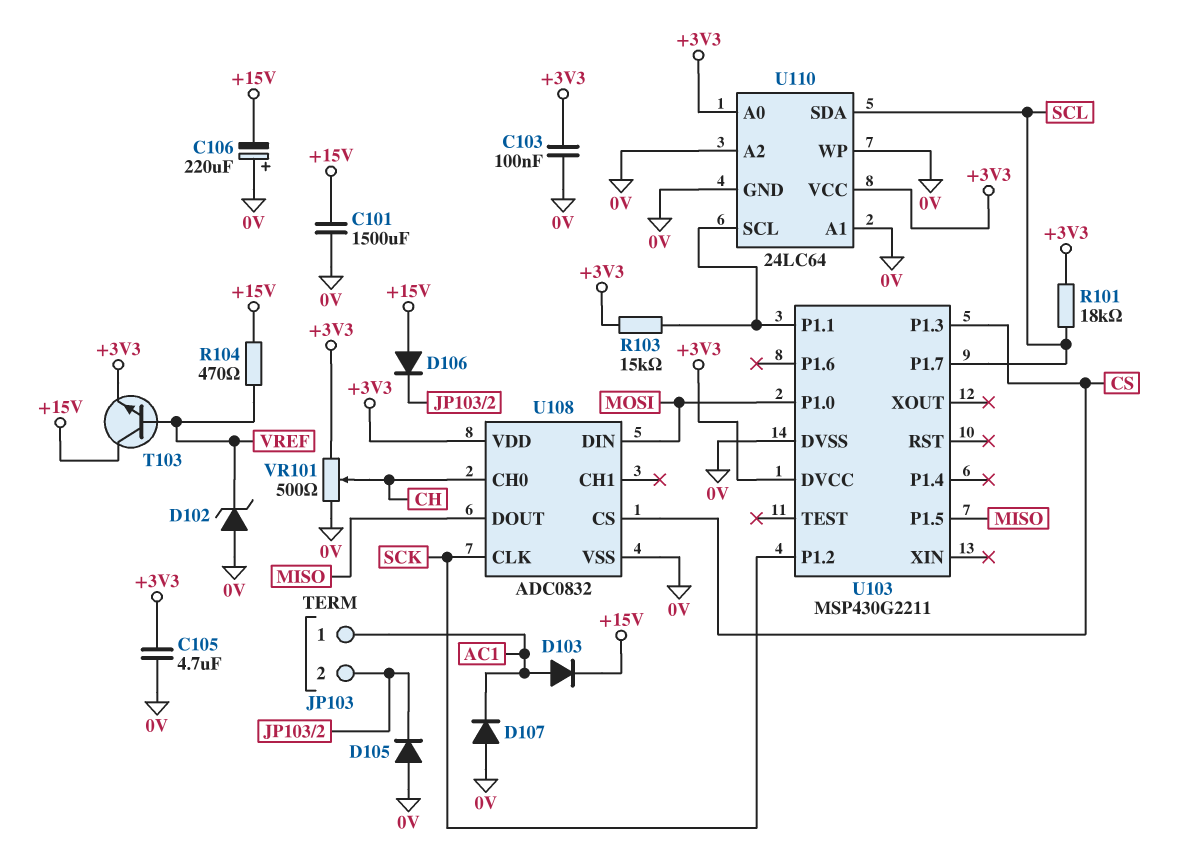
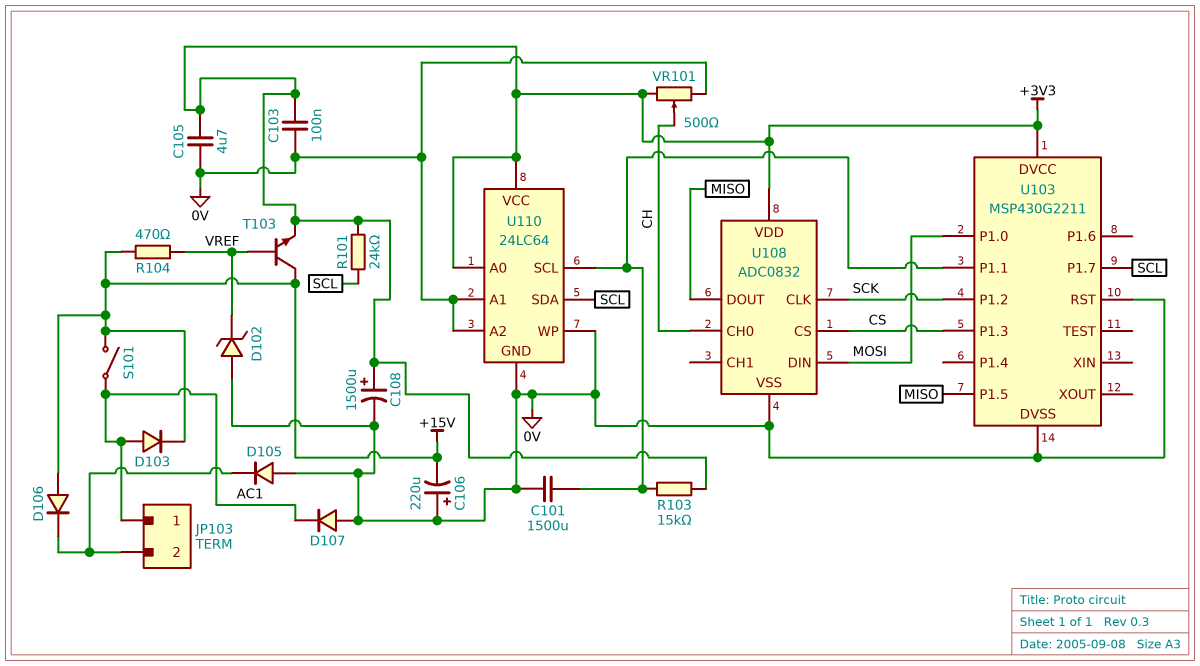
C101: 1500uF (+15V, 0V) -> 1500uF (0V, U103/P1.1)
C108: none -> 1500uF (plus +3V3, minus 0V)
R101: 18k (+3V3, SCL) -> 24k (+3V3, SCL)
S101: none -> switch (+15V, AC1)
U103 pin RST: none -> 0V

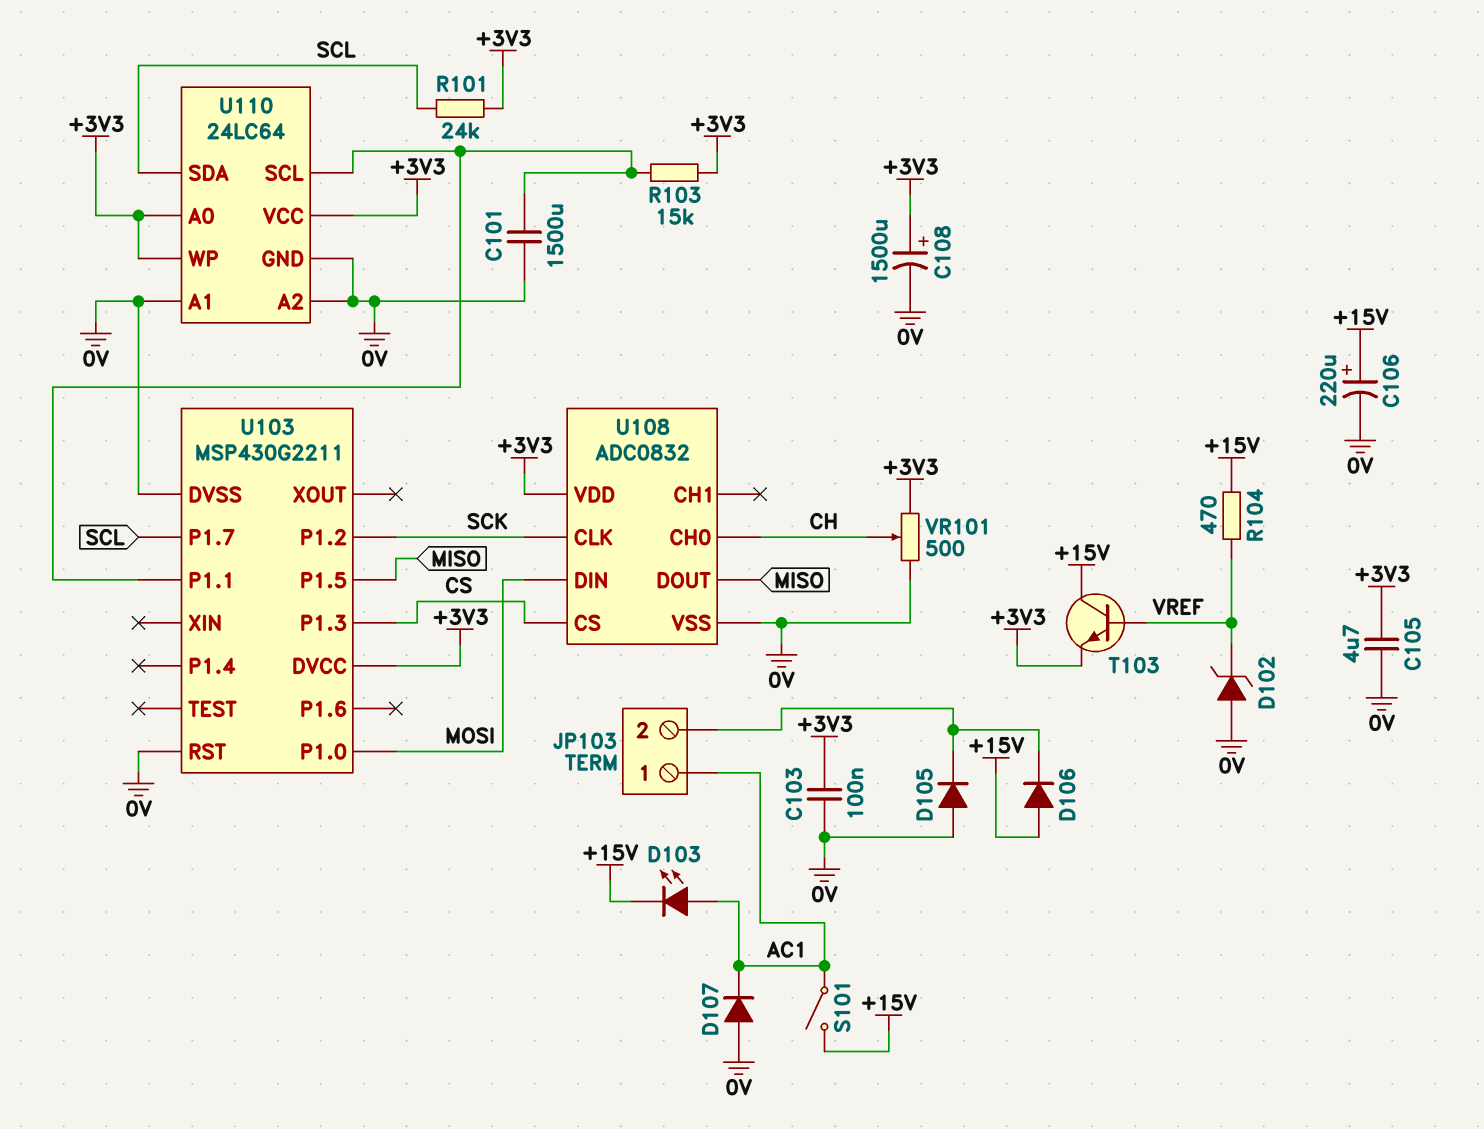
C106: 220uF (plus 0V, minus +15V) -> 220uF (plus +15V, minus 0V)
D103: diode (A AC1, K +15V) -> LED (A AC1, K +15V)
U110 pin WP: 0V -> +3V3

